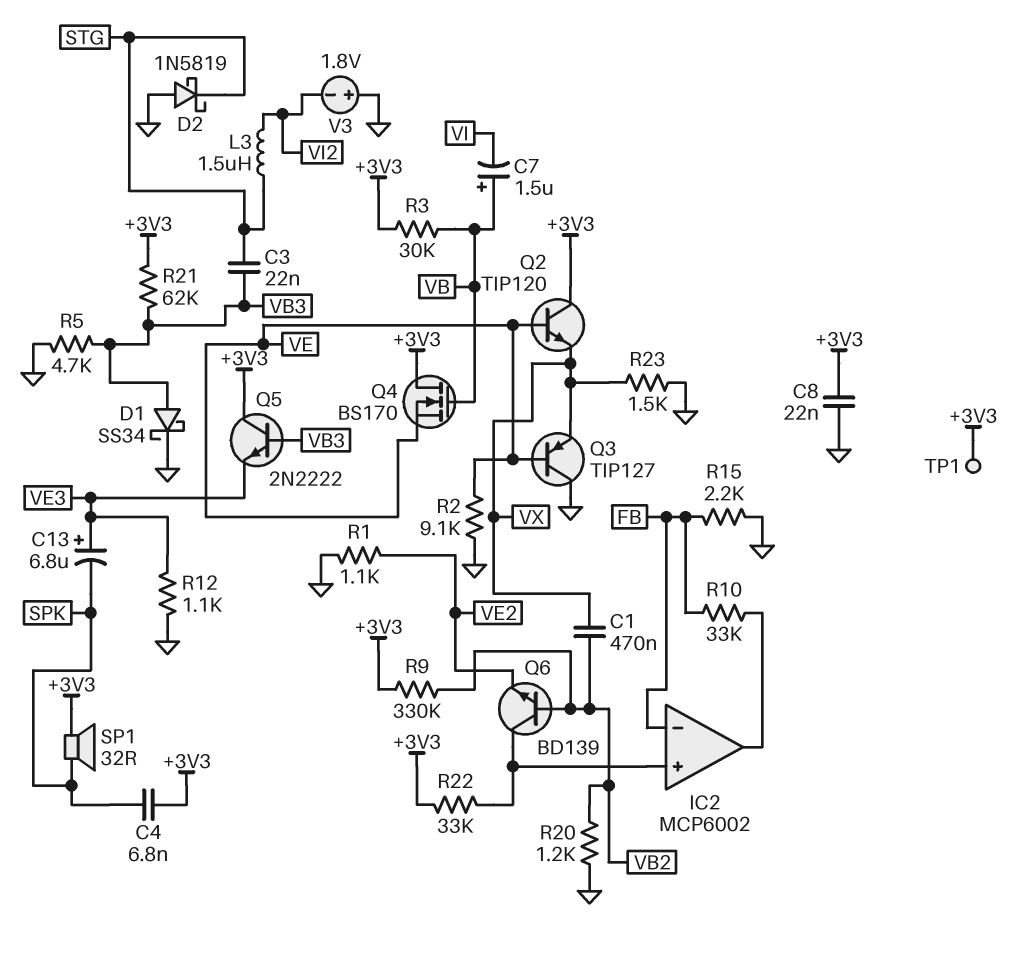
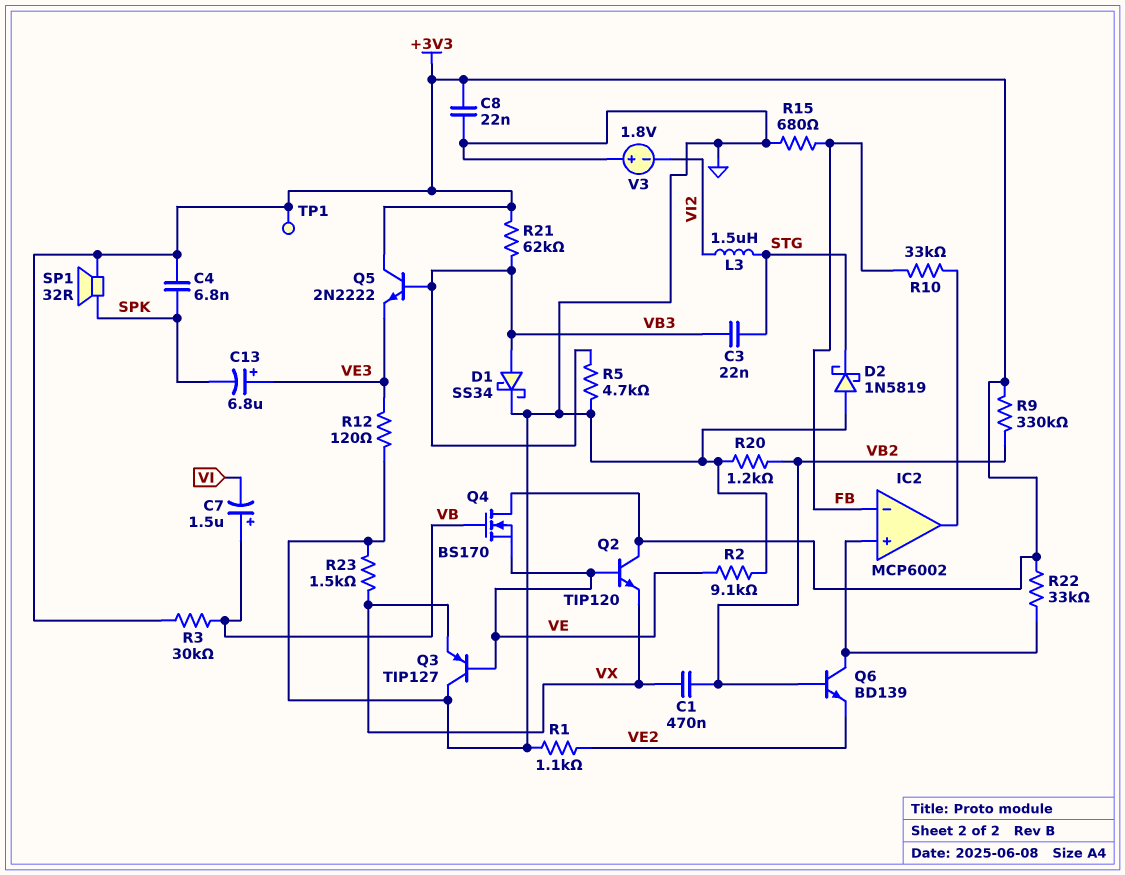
R12: 1.1k (GND, VE3) -> 120 (GND, VE3)
R15: 2.2k (FB, GND) -> 680 (FB, GND)

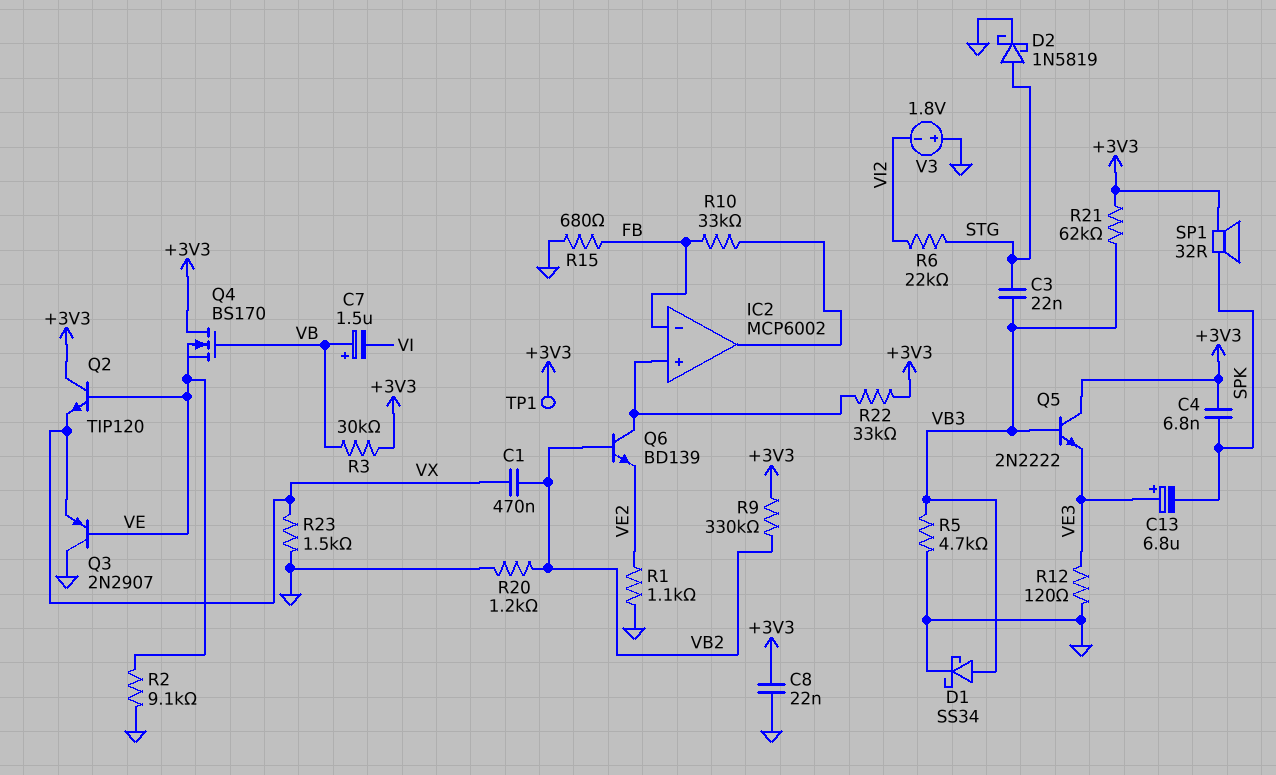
D2: schottky 1N5819 (A GND, K STG) -> schottky 1N5819 (A STG, K GND)
L3: 1.5uH (STG, VI2) -> none
Q3: PNP TIP127 (B VE, C GND, E VX) -> PNP 2N2907 (B VE, C GND, E VX)
R6: none -> 22k (STG, VI2)

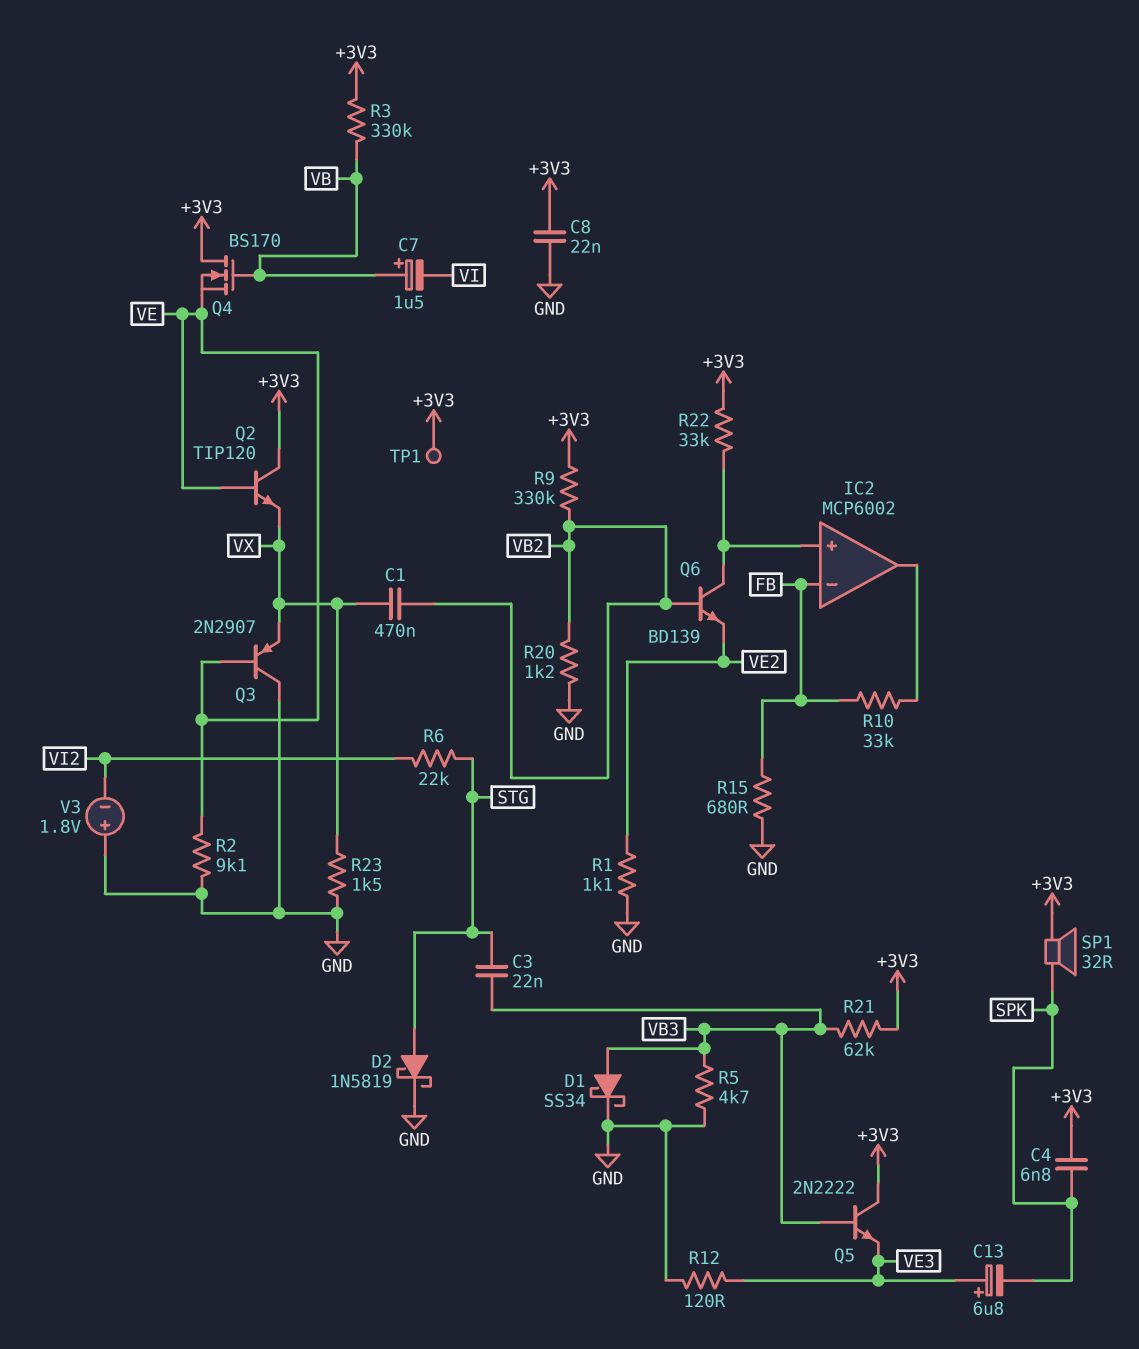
R3: 30k (+3V3, VB) -> 330k (+3V3, VB)

